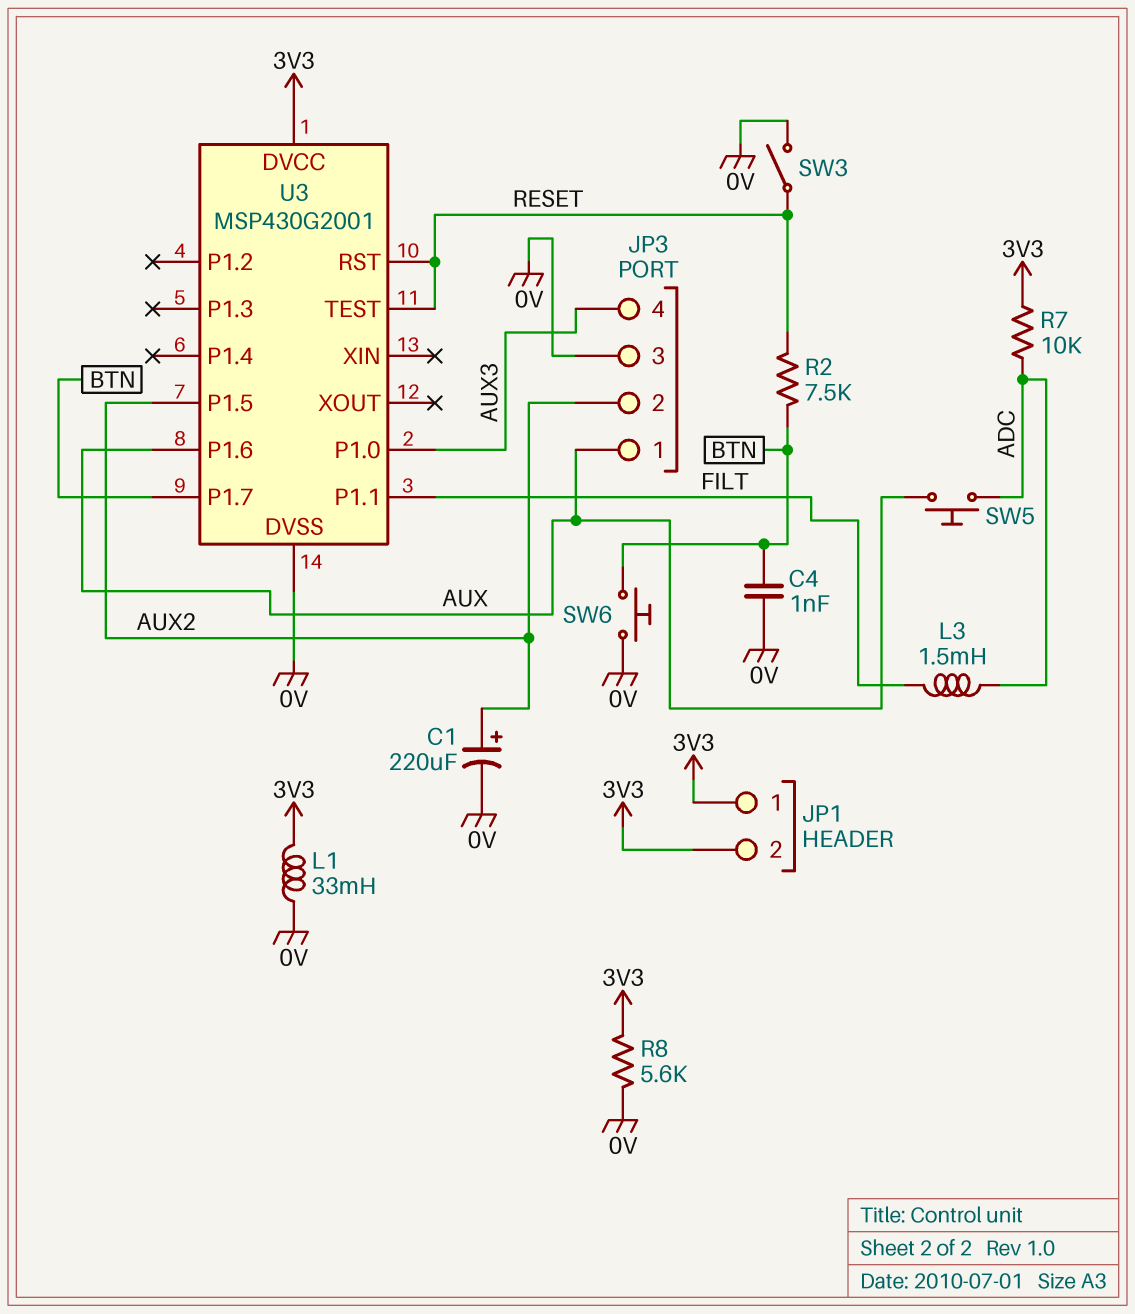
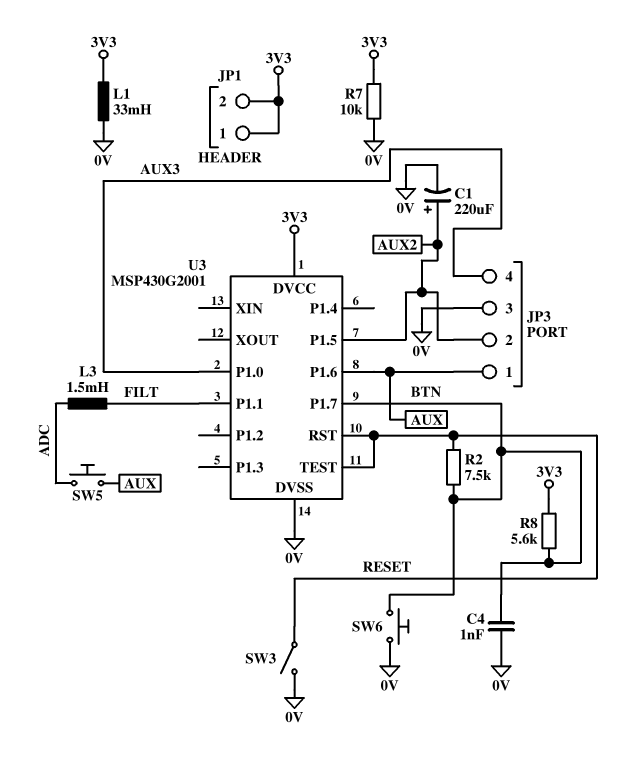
R7: 10k (3V3, ADC) -> 10k (0V, 3V3)
R8: 5.6k (0V, 3V3) -> 5.6k (3V3, BTN)

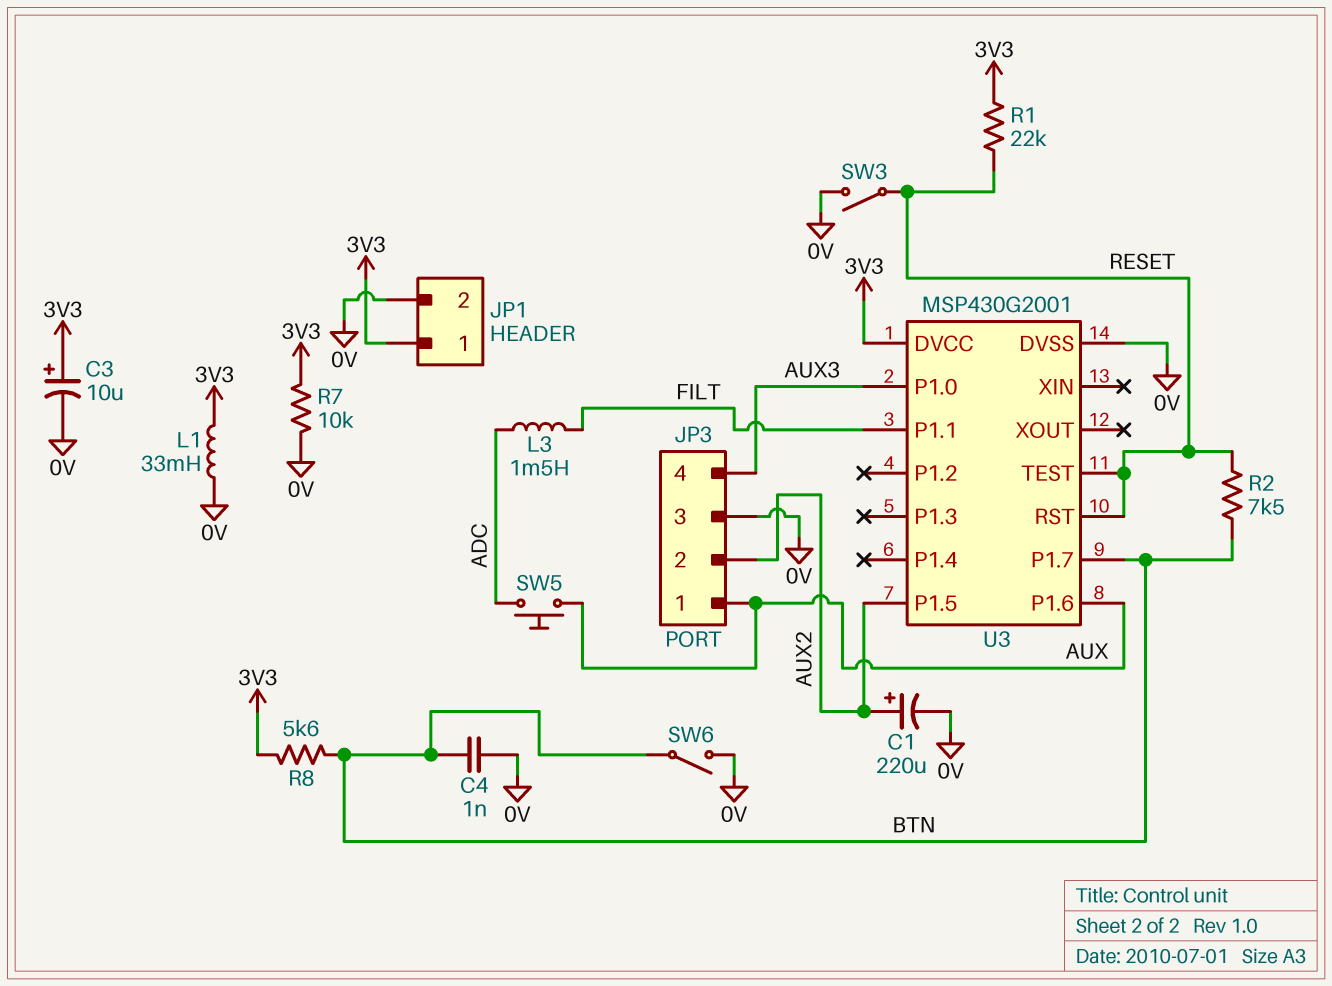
C3: none -> 10uF (plus 3V3, minus 0V)
JP1 pin 2: 3V3 -> 0V
R1: none -> 22k (3V3, RESET)
SW6: button (0V, BTN) -> switch (0V, BTN)

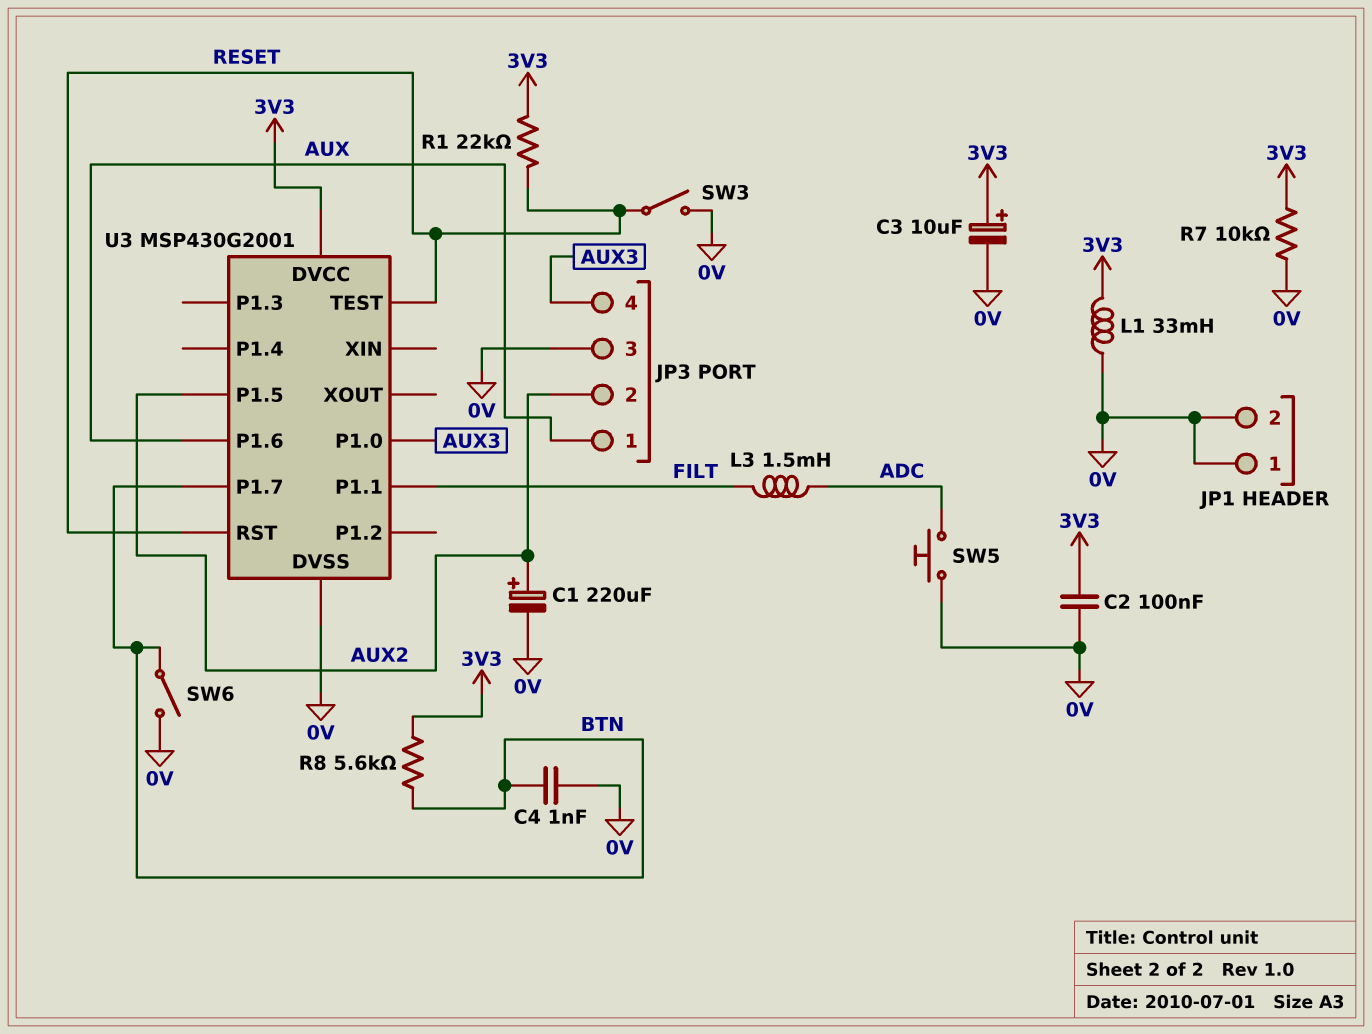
C2: none -> 100nF (0V, 3V3)
JP1 pin 1: 3V3 -> 0V
R2: 7.5k (BTN, RESET) -> none
SW5: button (ADC, AUX) -> button (0V, ADC)

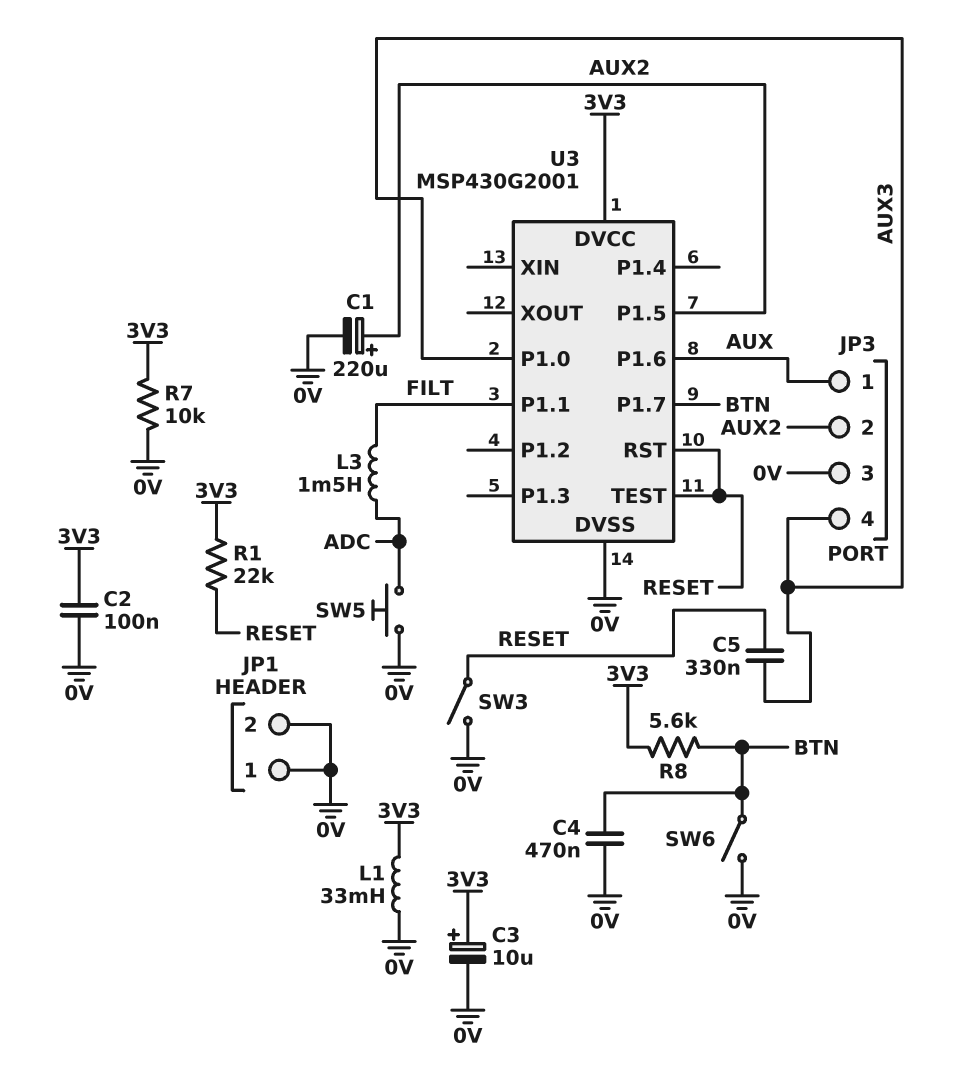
C4: 1nF (0V, BTN) -> 470nF (0V, BTN)
C5: none -> 330nF (AUX3, RESET)

